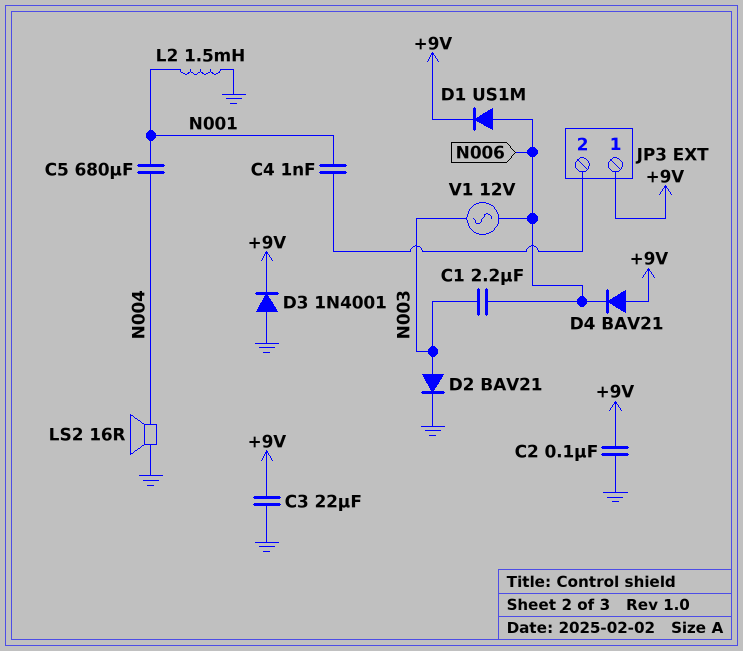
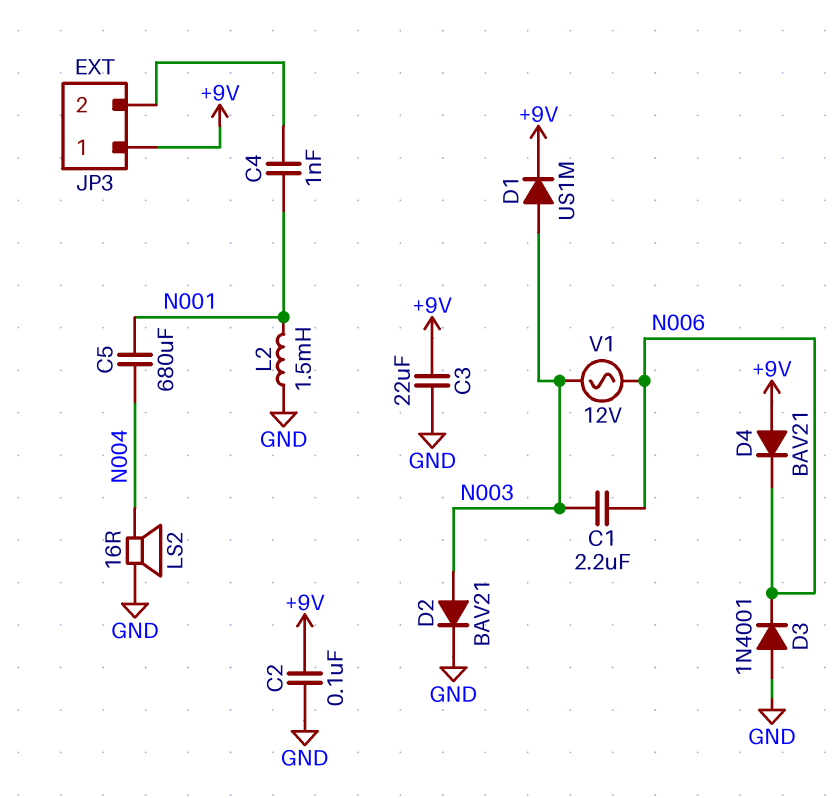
D1: diode US1M (A N006, K +9V) -> diode US1M (A N003, K +9V)
D3: diode 1N4001 (A GND, K +9V) -> diode 1N4001 (A GND, K N006)

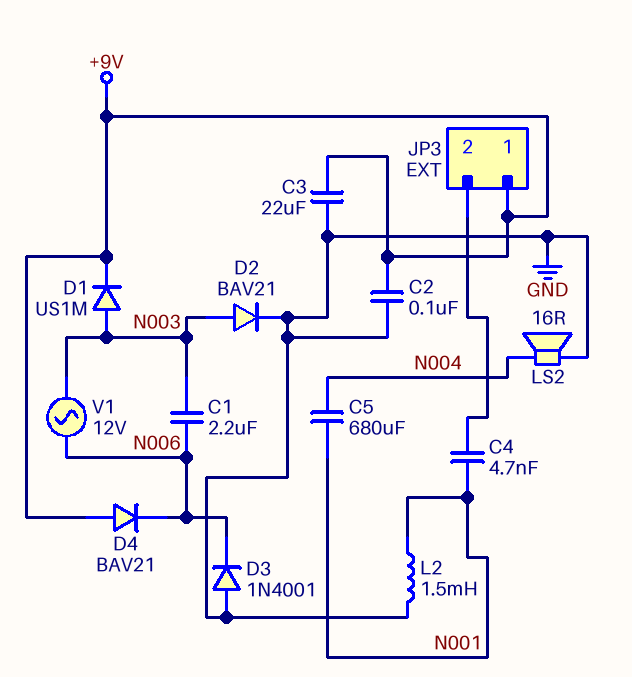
C4: 1nF (JP3/2, N001) -> 4.7nF (JP3/2, N001)

